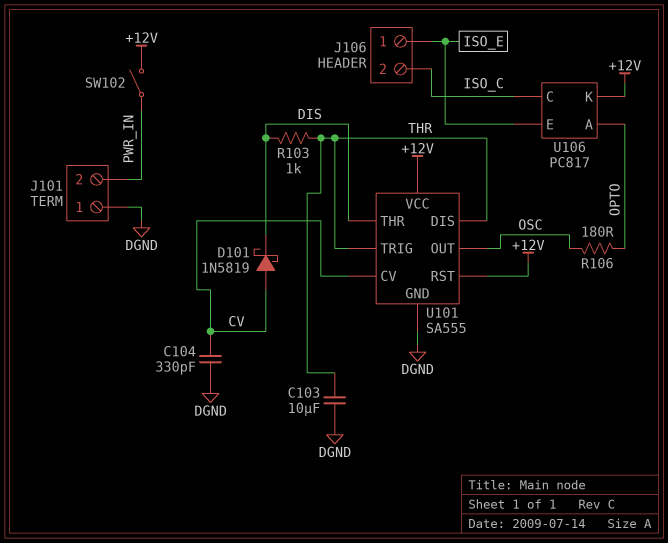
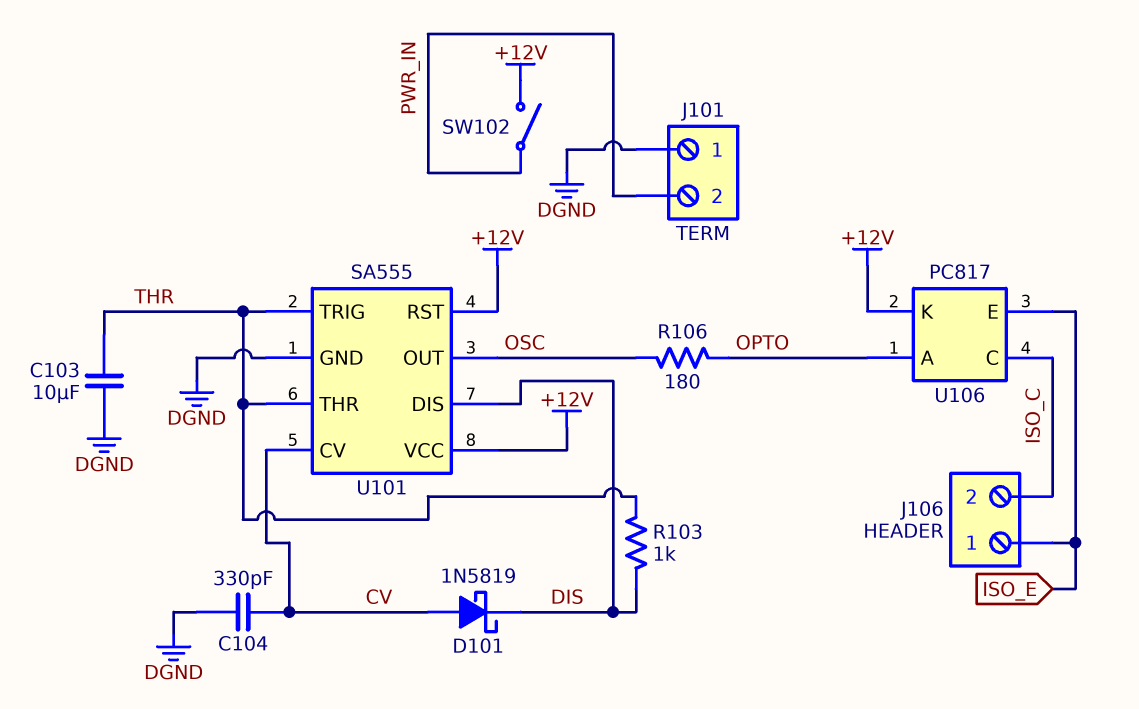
U101 pin DIS: THR -> DIS
U101 pin THR: DIS -> THR

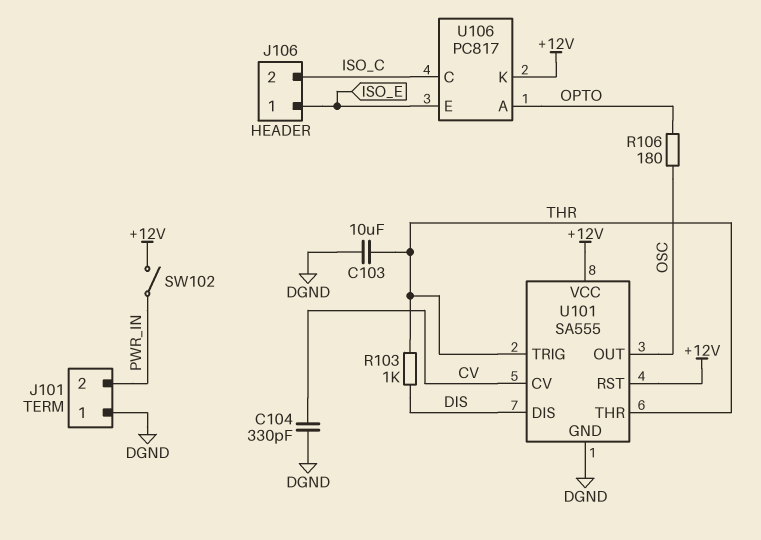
D101: schottky 1N5819 (A CV, K DIS) -> none

